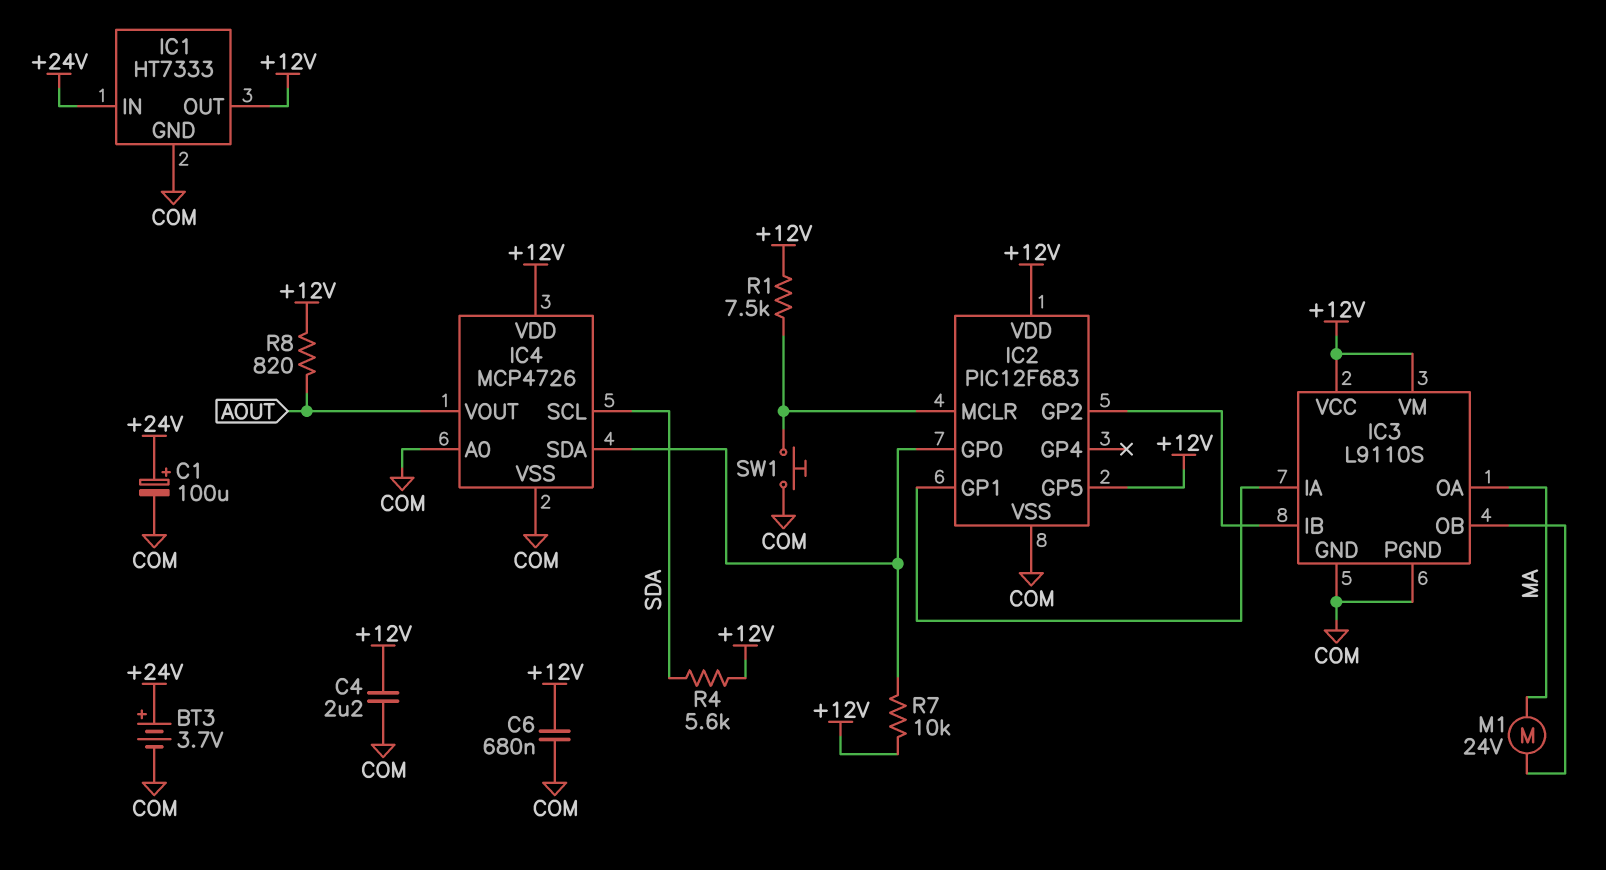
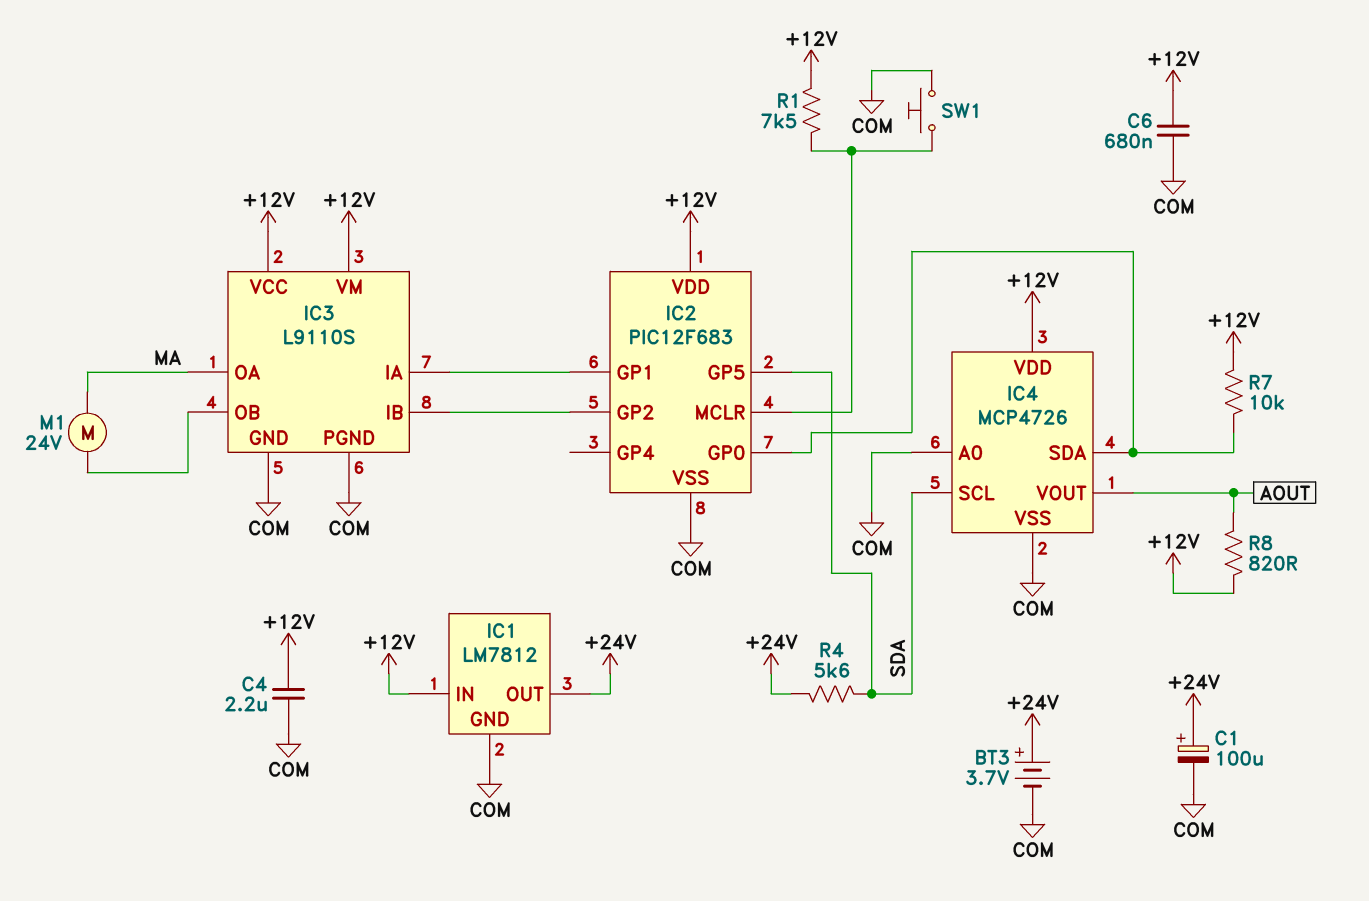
IC1: HT7333 -> LM7812
IC1 pin IN: +24V -> +12V
IC1 pin OUT: +12V -> +24V
IC2 pin GP5: +12V -> SDA
R4: 5.6k (+12V, SDA) -> 5.6k (+24V, SDA)

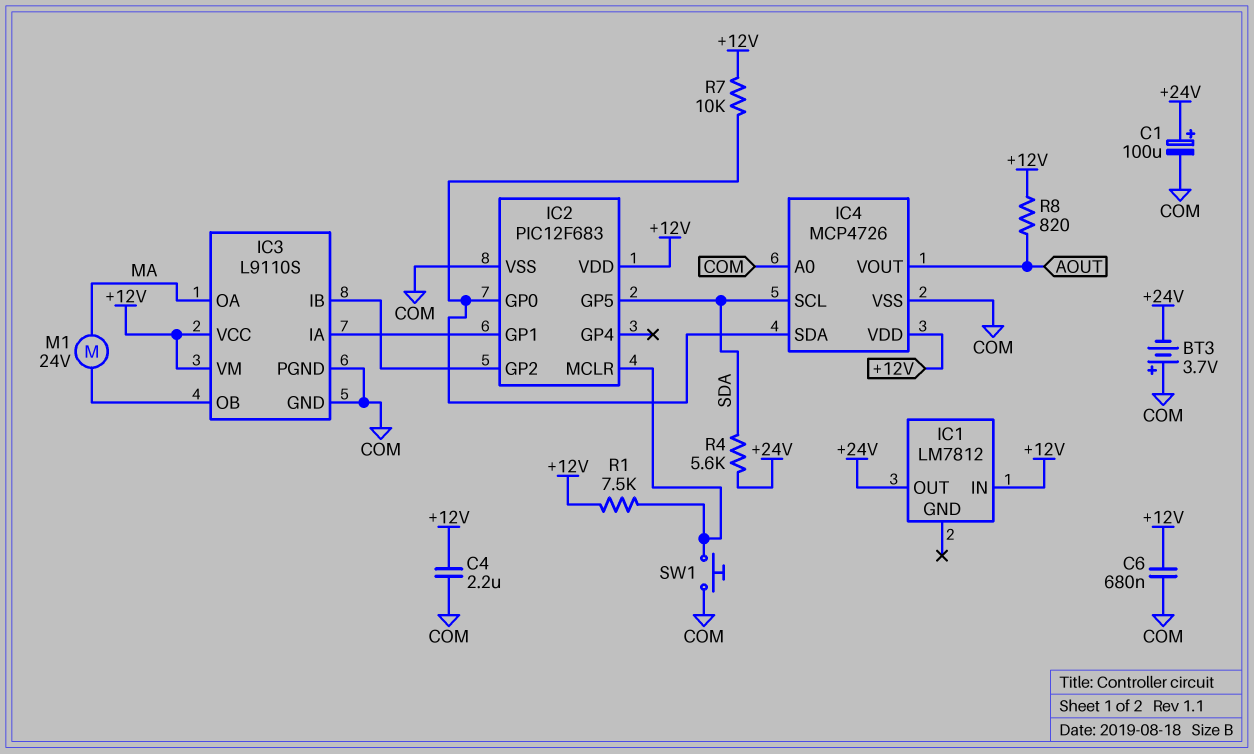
BT3: 3.7V (plus +24V, minus COM) -> 3.7V (plus COM, minus +24V)
IC1 pin GND: COM -> none

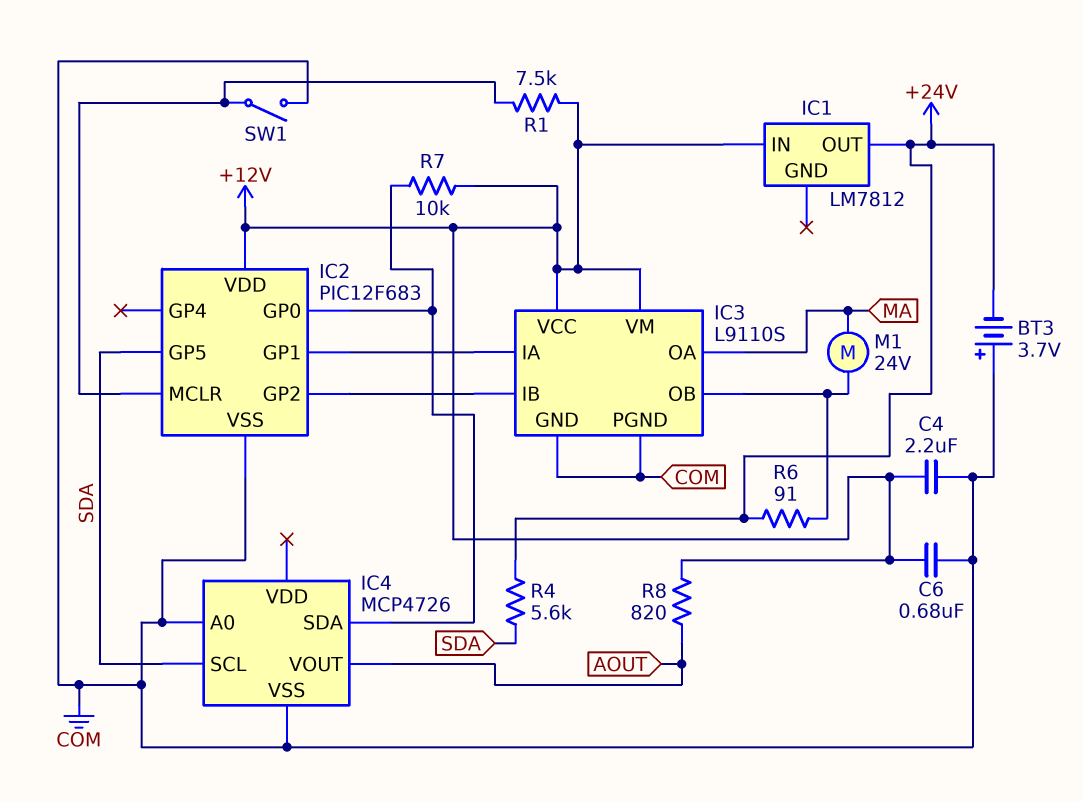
C1: 100uF (plus +24V, minus COM) -> none
IC4 pin VDD: +12V -> none
R6: none -> 91 (+24V, IC3/OB)
SW1: button (COM, IC2/MCLR) -> switch (COM, IC2/MCLR)

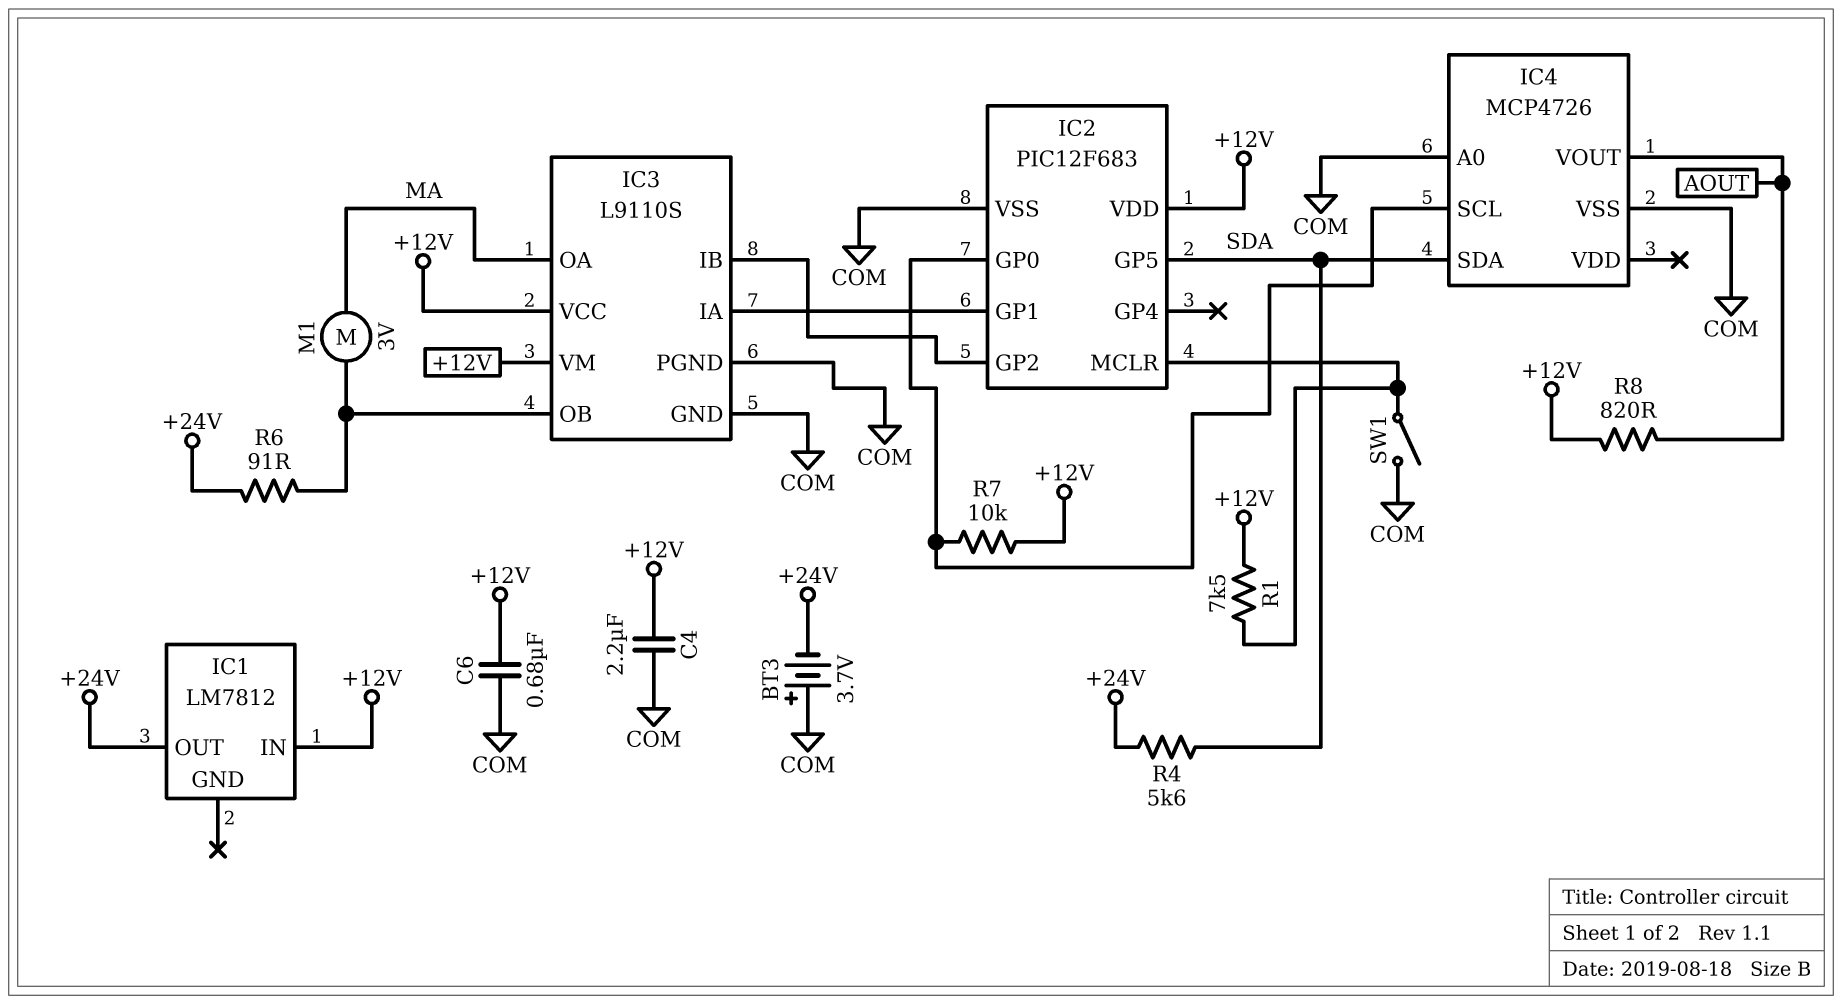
IC4 pin SCL: SDA -> IC2/GP0
IC4 pin SDA: IC2/GP0 -> SDA
M1: motor 24V (IC3/OB, MA) -> motor 3V (IC3/OB, MA)

